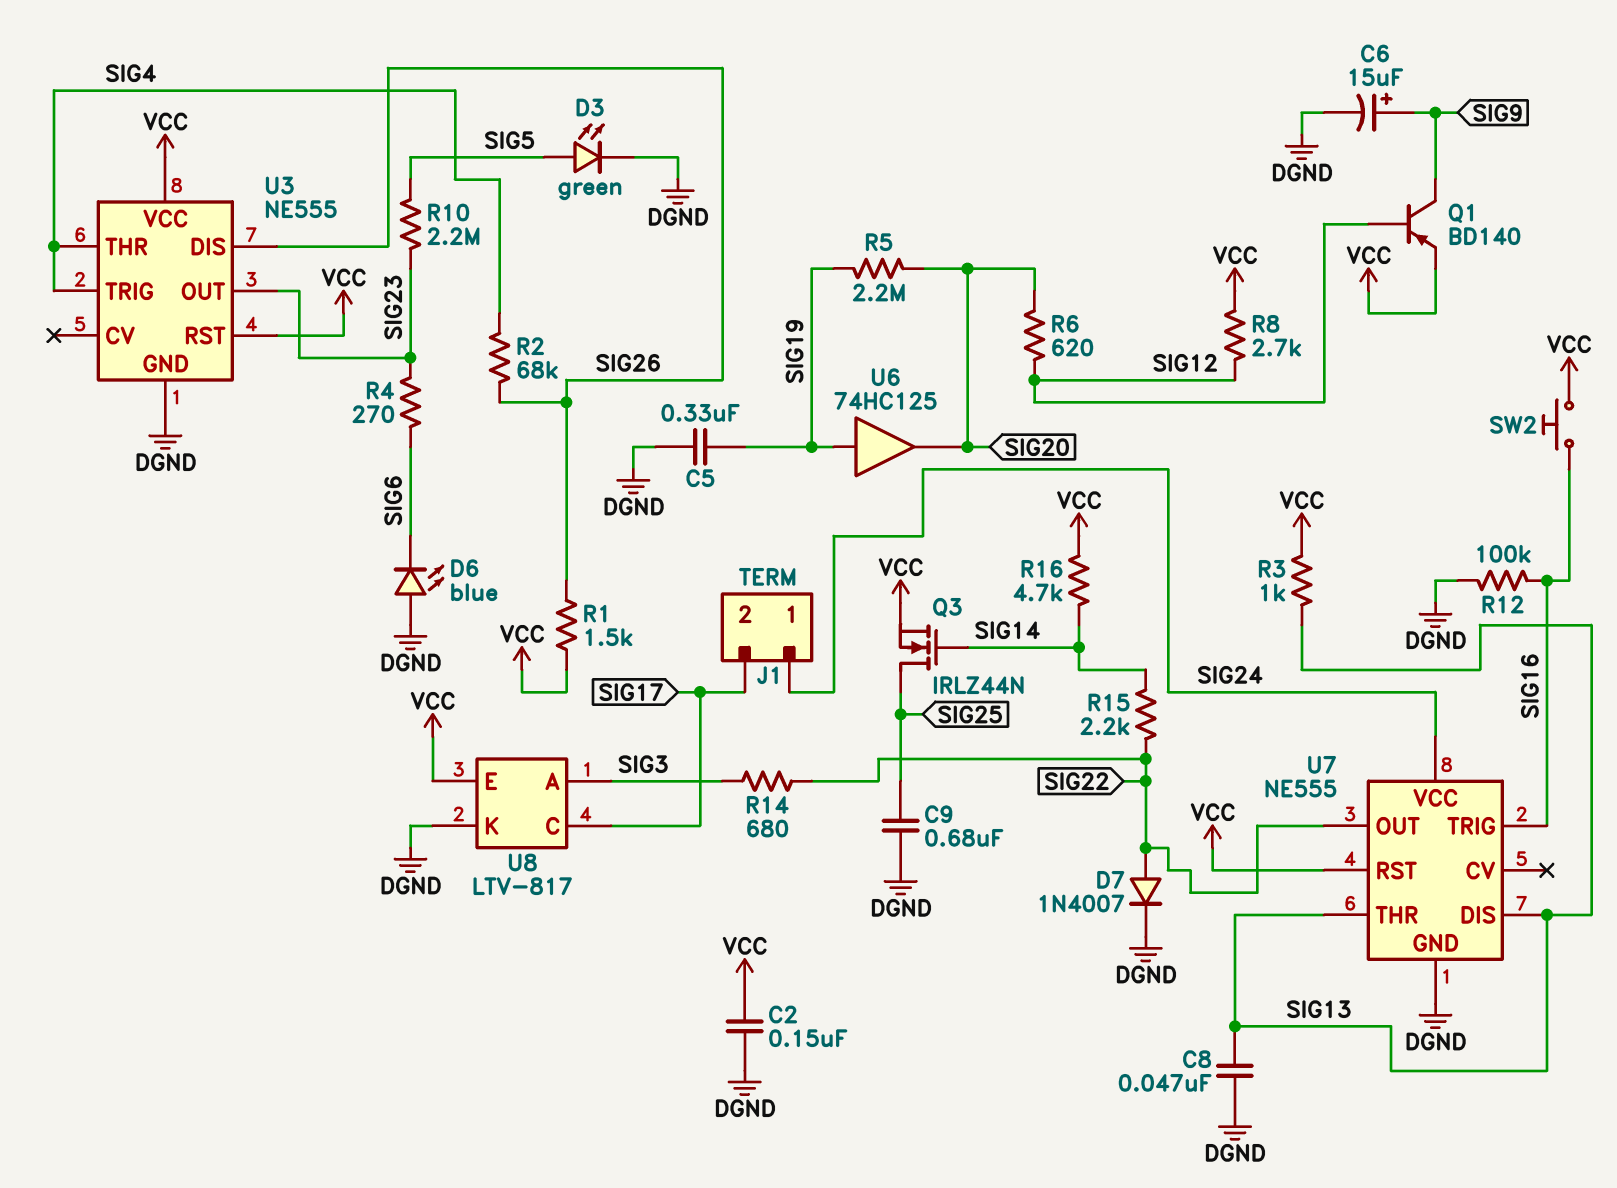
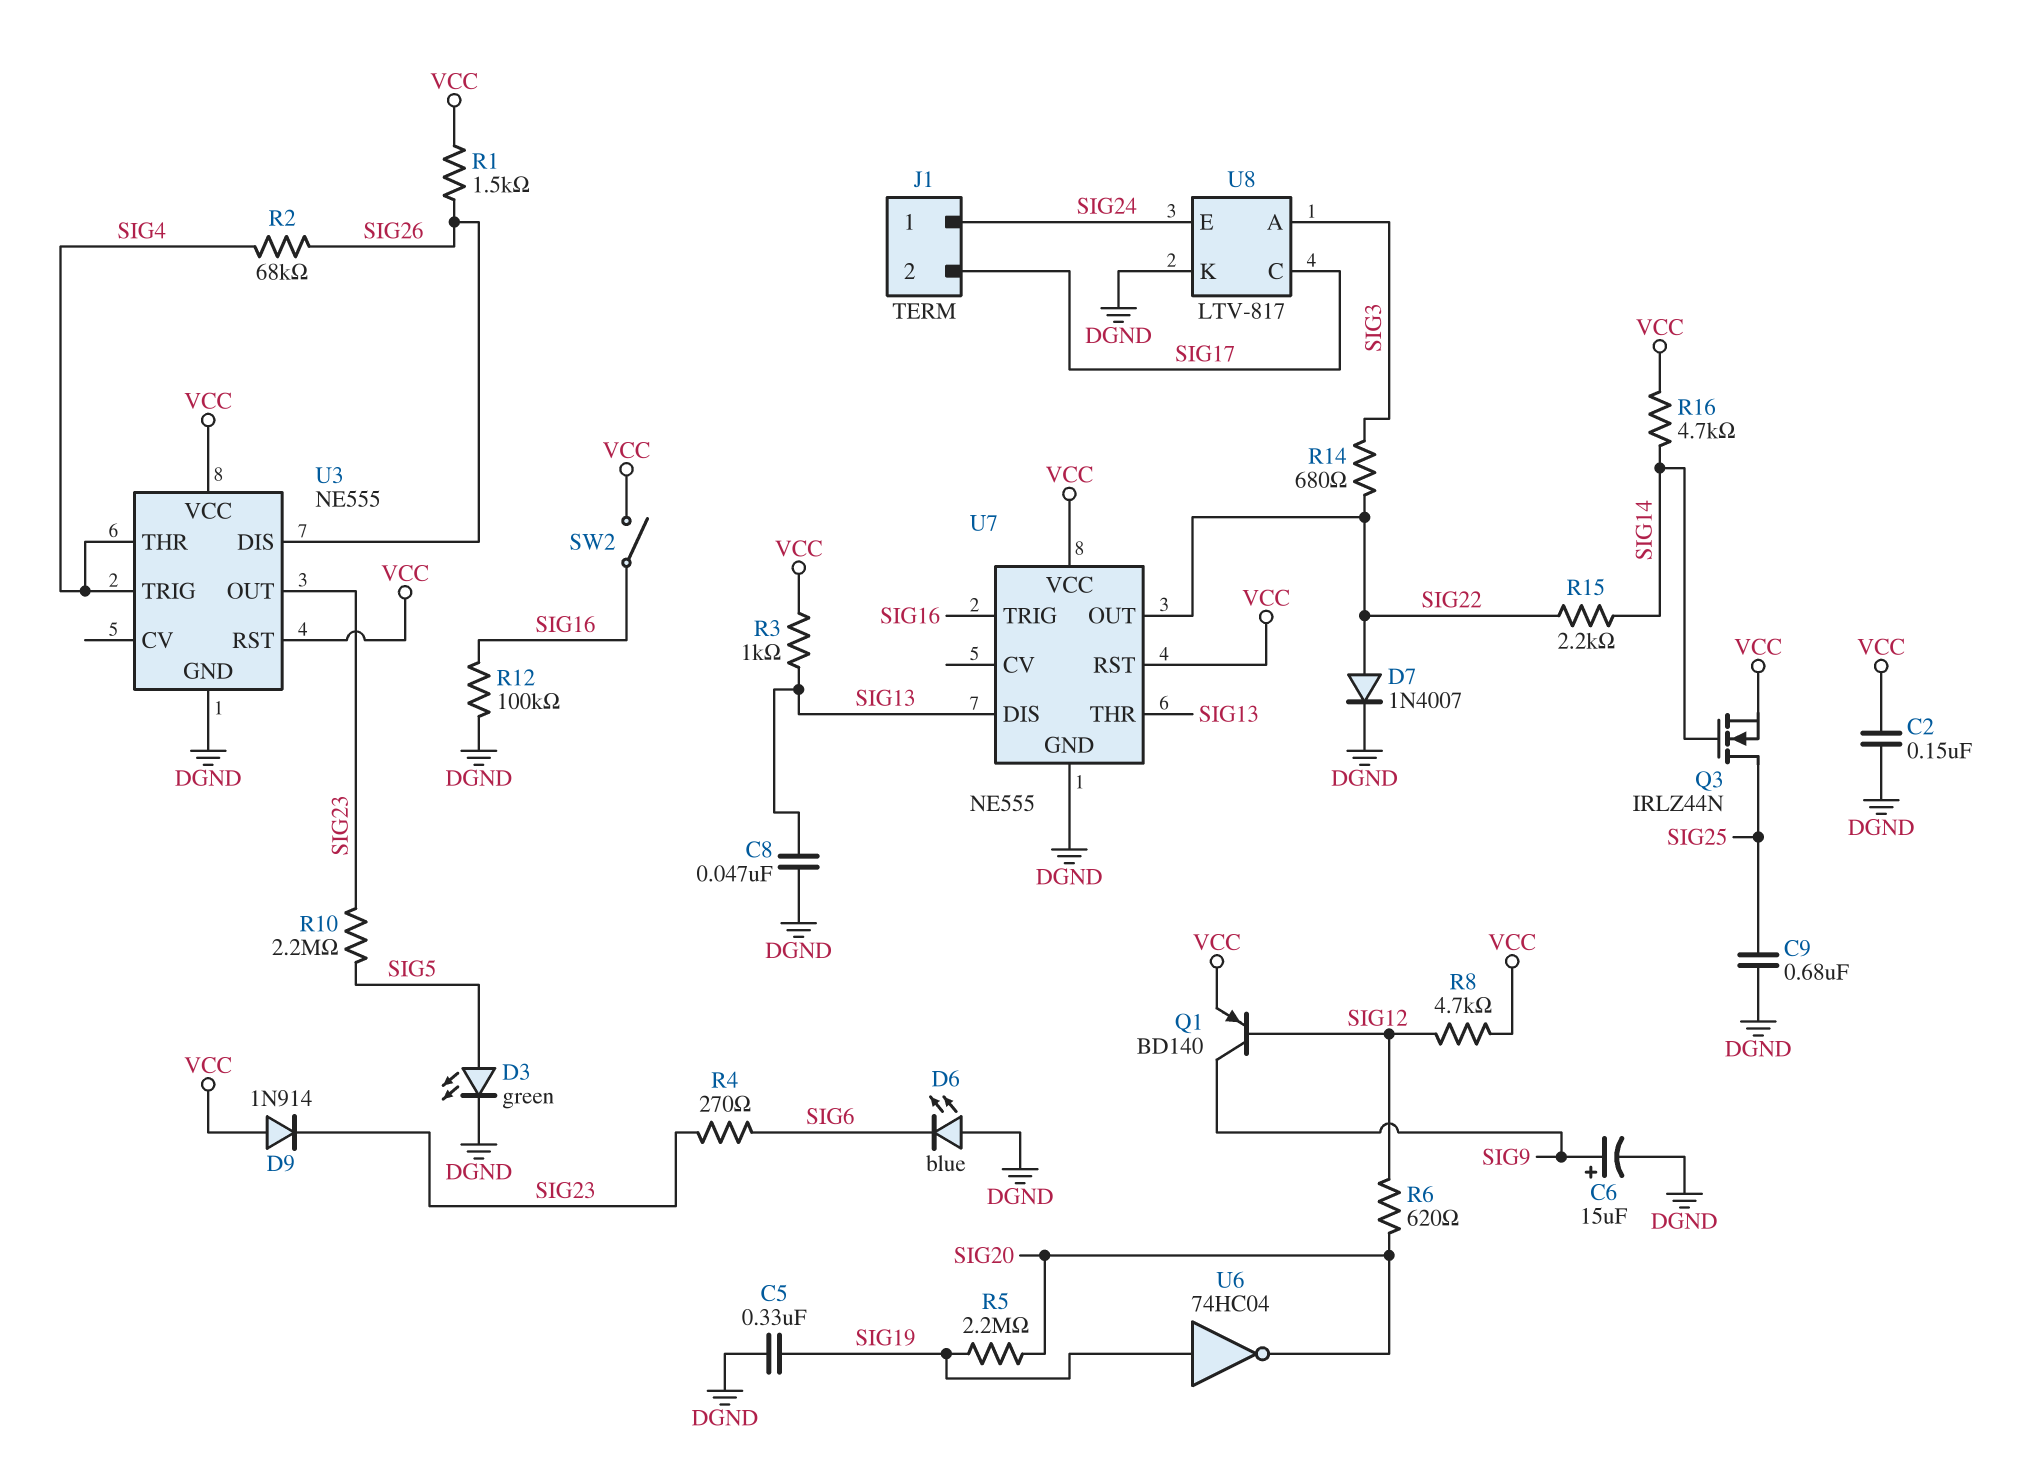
D9: none -> diode 1N914 (A VCC, K SIG23)
R8: 2.7k (SIG12, VCC) -> 4.7k (SIG12, VCC)
SW2: button (SIG16, VCC) -> switch (SIG16, VCC)
U6: buffer 74HC125 (in SIG19, out SIG20) -> NOT 74HC04 (in SIG19, out SIG20)
U7 pin VCC: SIG24 -> VCC
U8 pin E: VCC -> SIG24

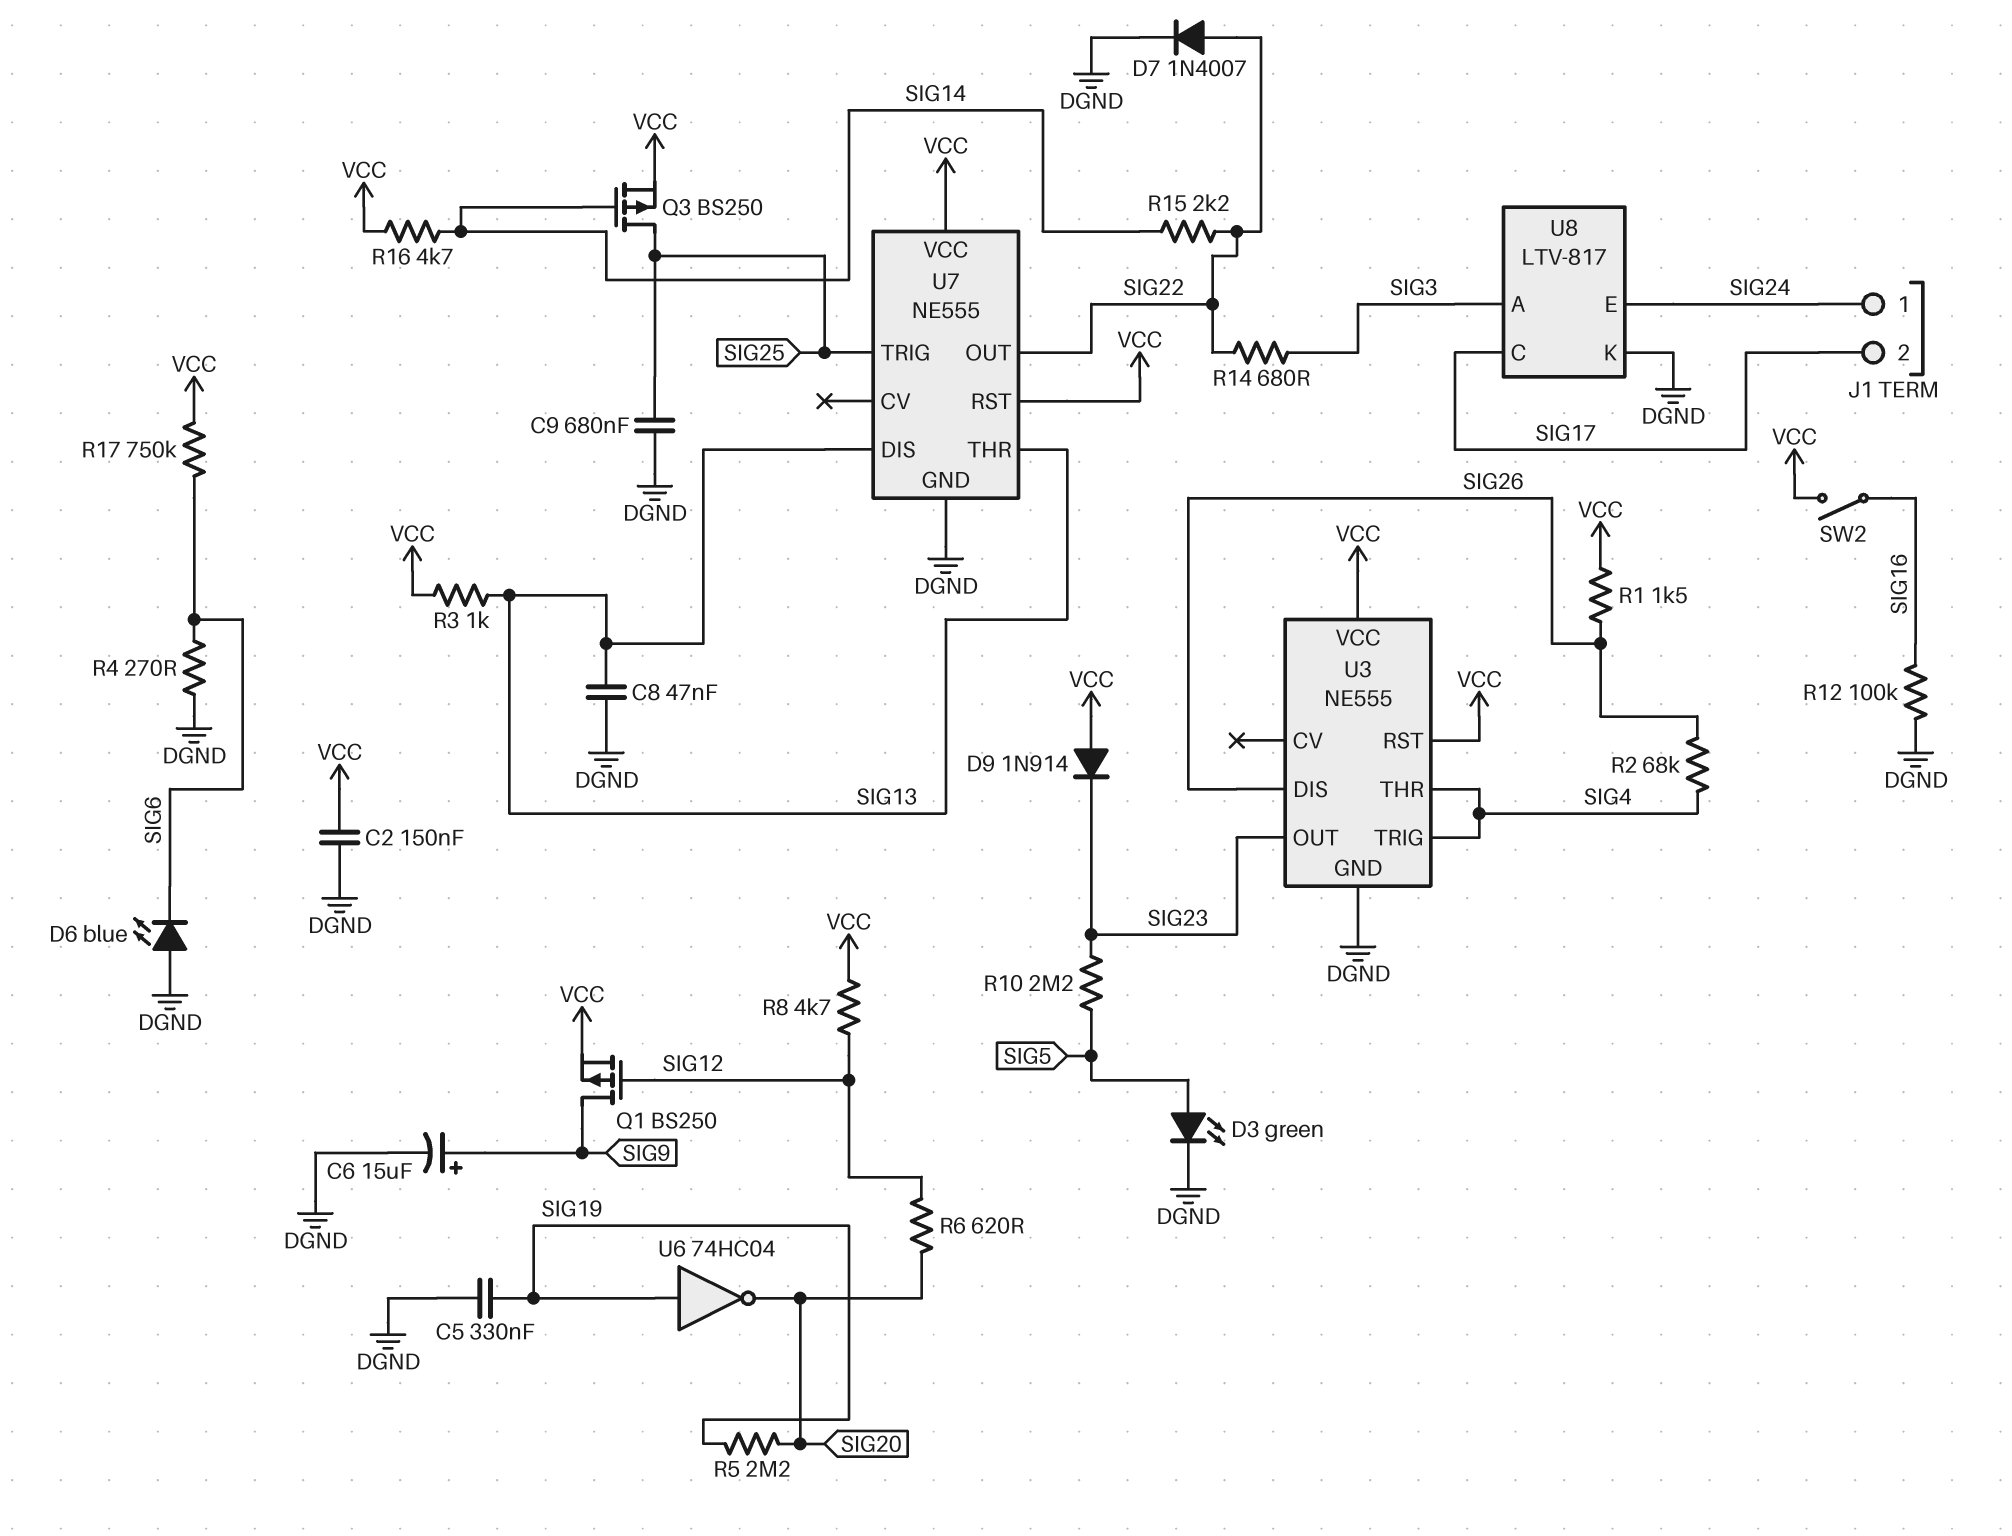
Q1: PNP BD140 (B SIG12, C SIG9, E VCC) -> PMOS BS250 (G SIG12, D SIG9, S VCC)
Q3: NMOS IRLZ44N (G SIG14, D SIG25, S VCC) -> PMOS BS250 (G SIG14, D SIG25, S VCC)
R4: 270 (SIG6, SIG23) -> 270 (DGND, SIG6)
R17: none -> 750k (SIG6, VCC)
U7 pin TRIG: SIG16 -> SIG25

